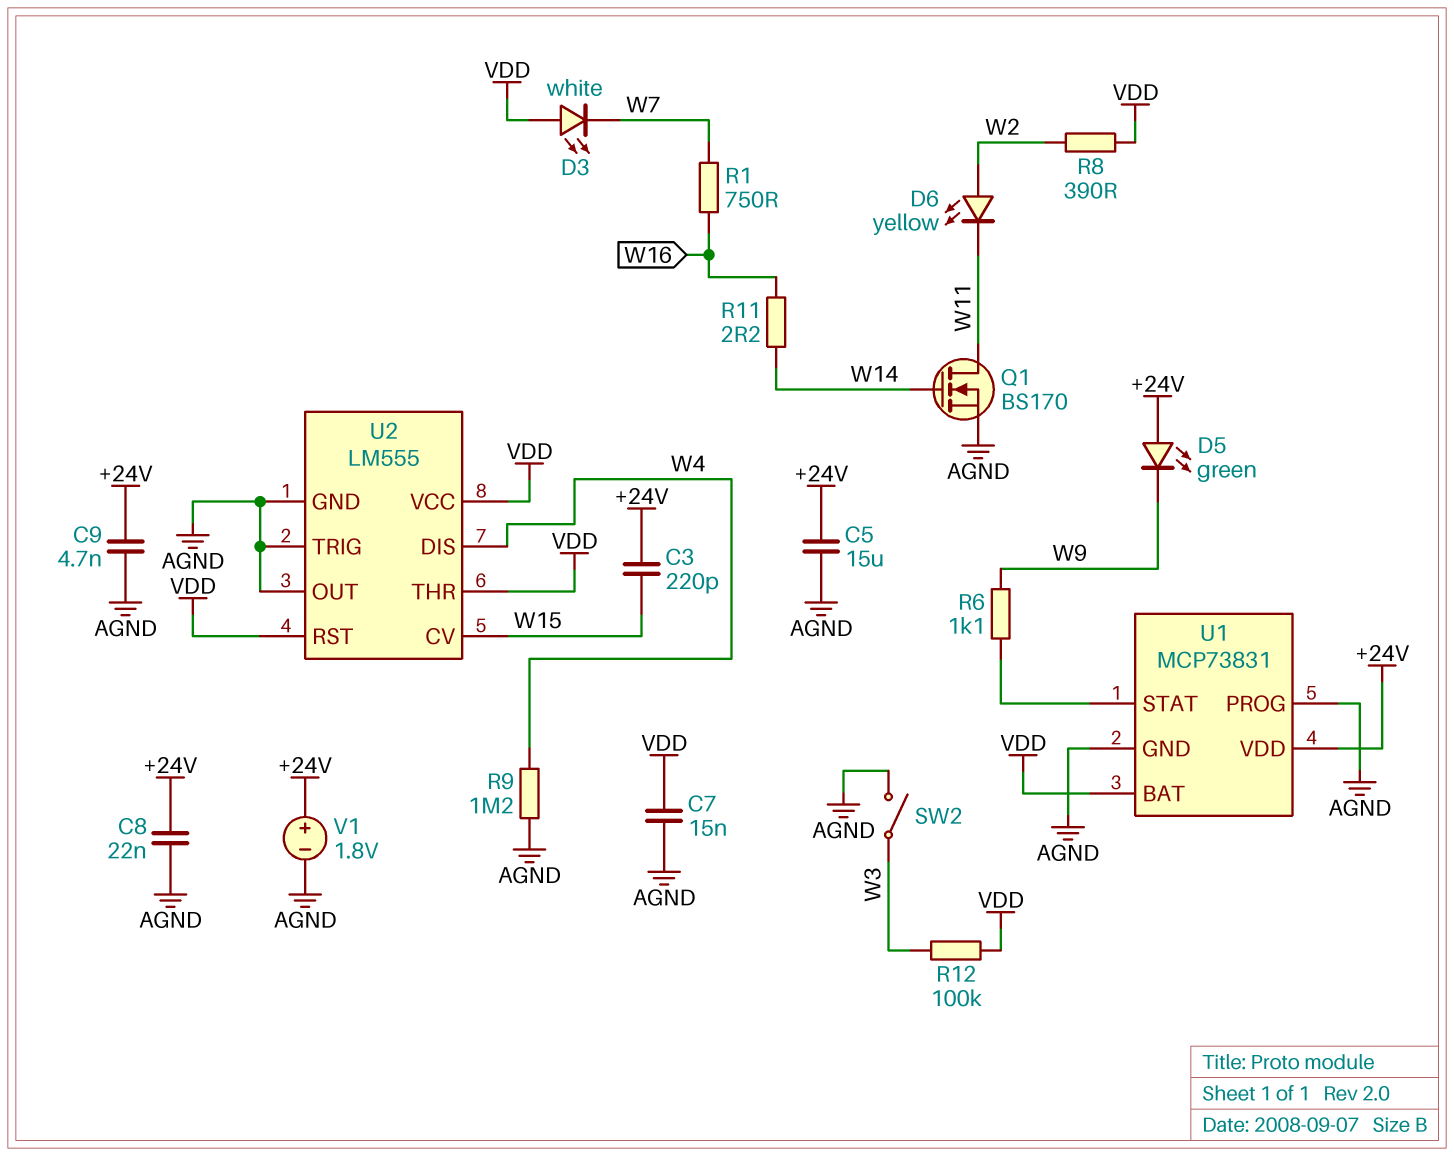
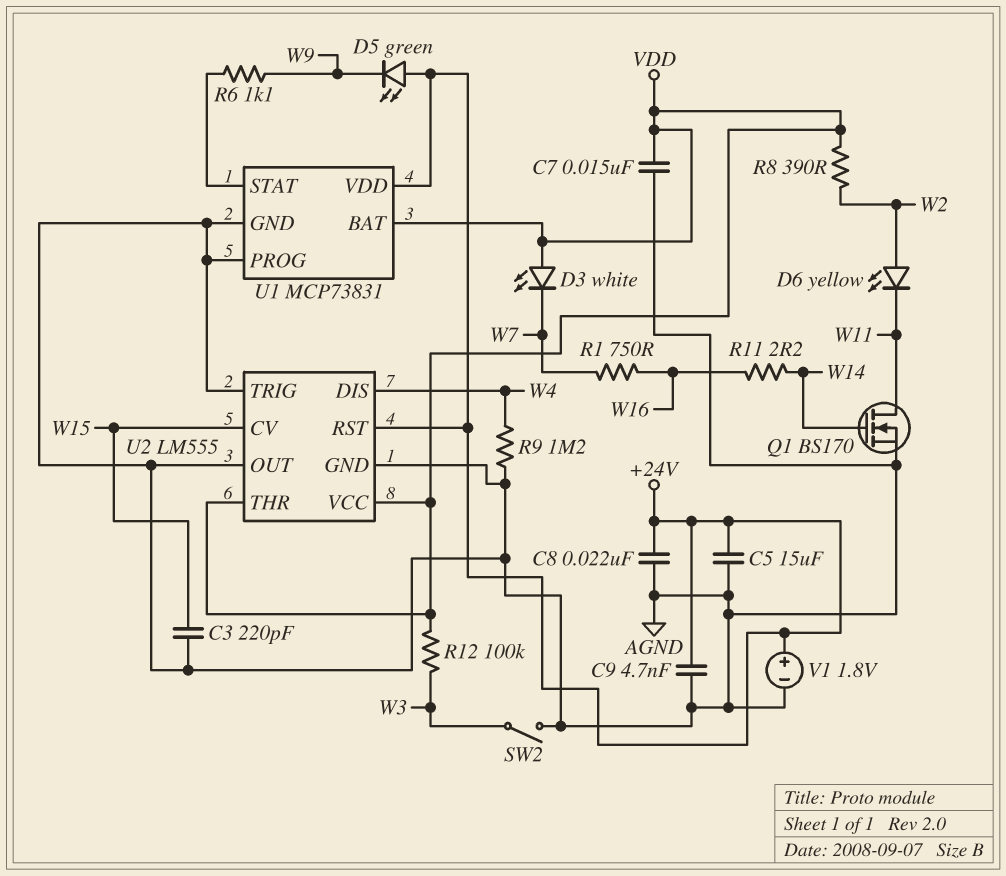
C3: 220pF (+24V, W15) -> 220pF (AGND, W15)
U2 pin RST: VDD -> +24V

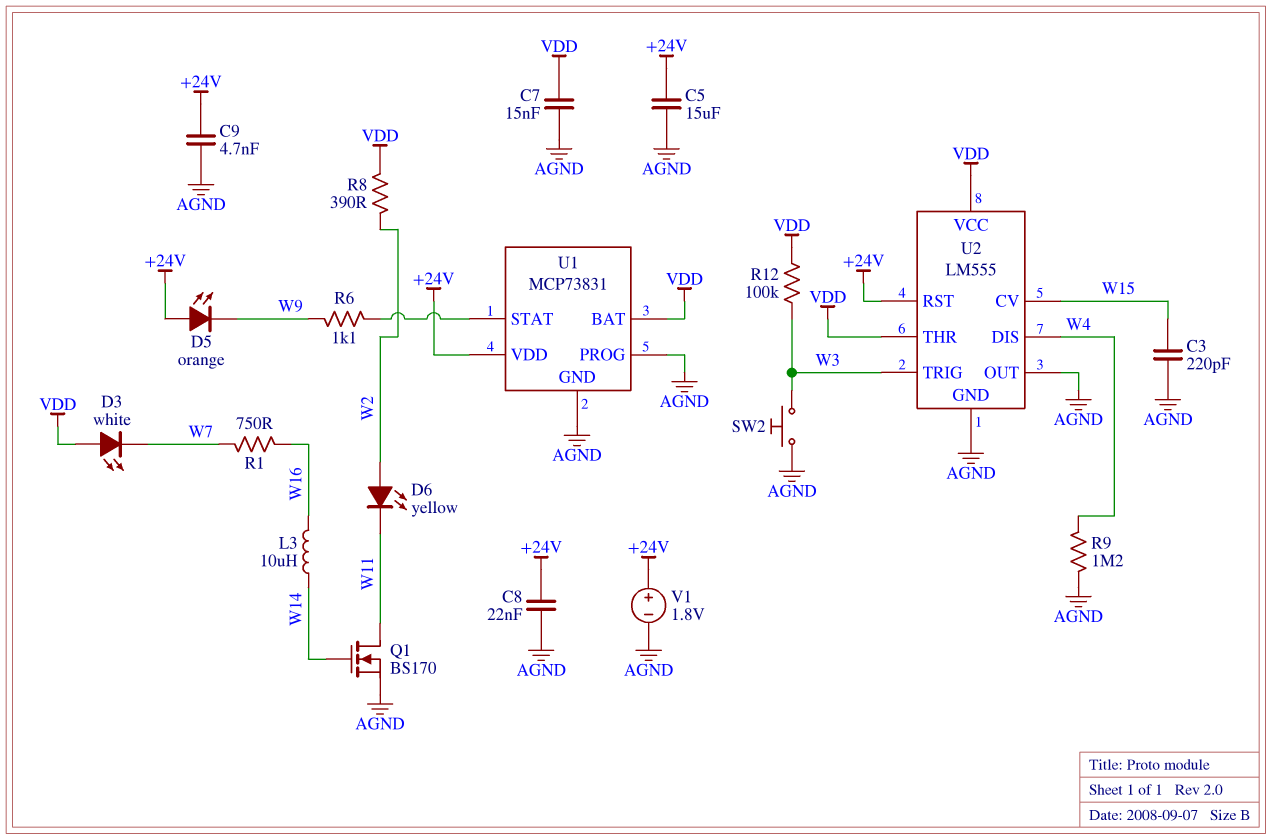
D5: LED green (A +24V, K W9) -> LED orange (A +24V, K W9)
L3: none -> 10uH (W14, W16)
R11: 2.2 (W14, W16) -> none
SW2: switch (AGND, W3) -> button (AGND, W3)
U2 pin TRIG: AGND -> W3

